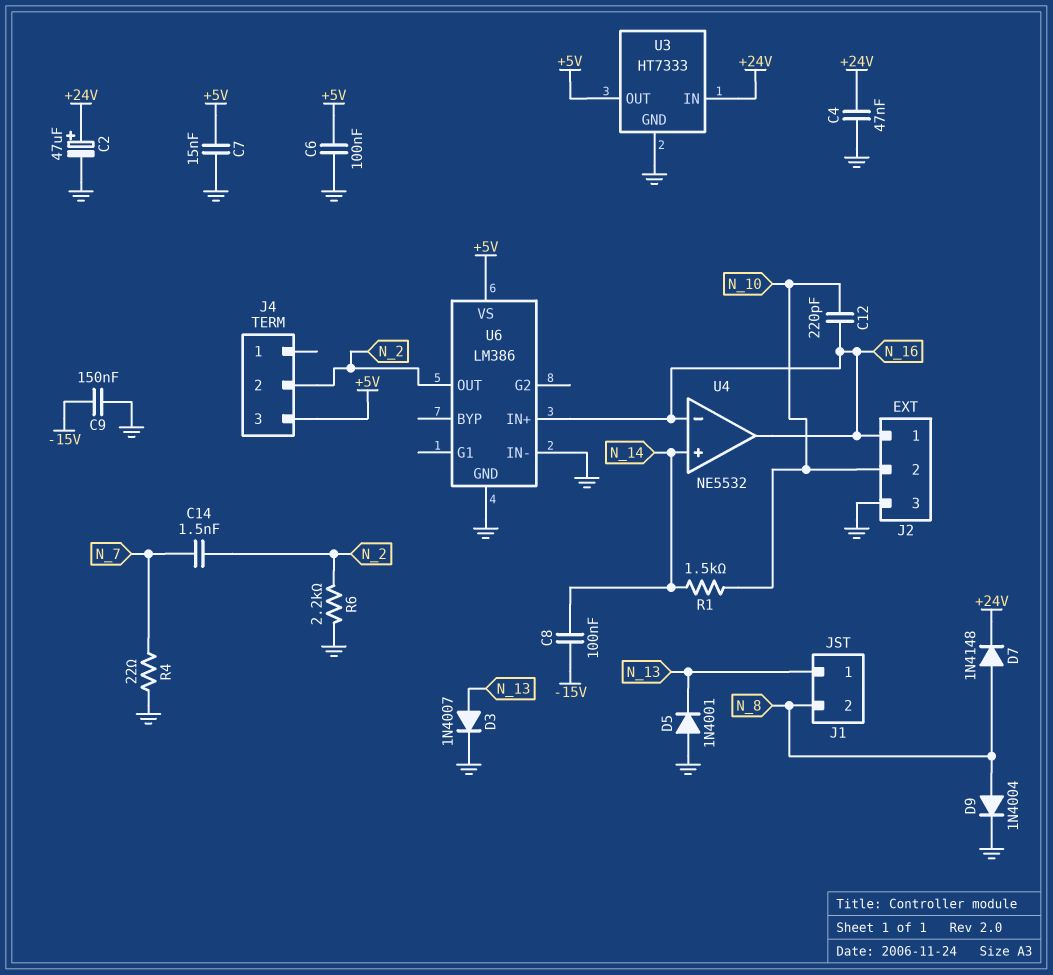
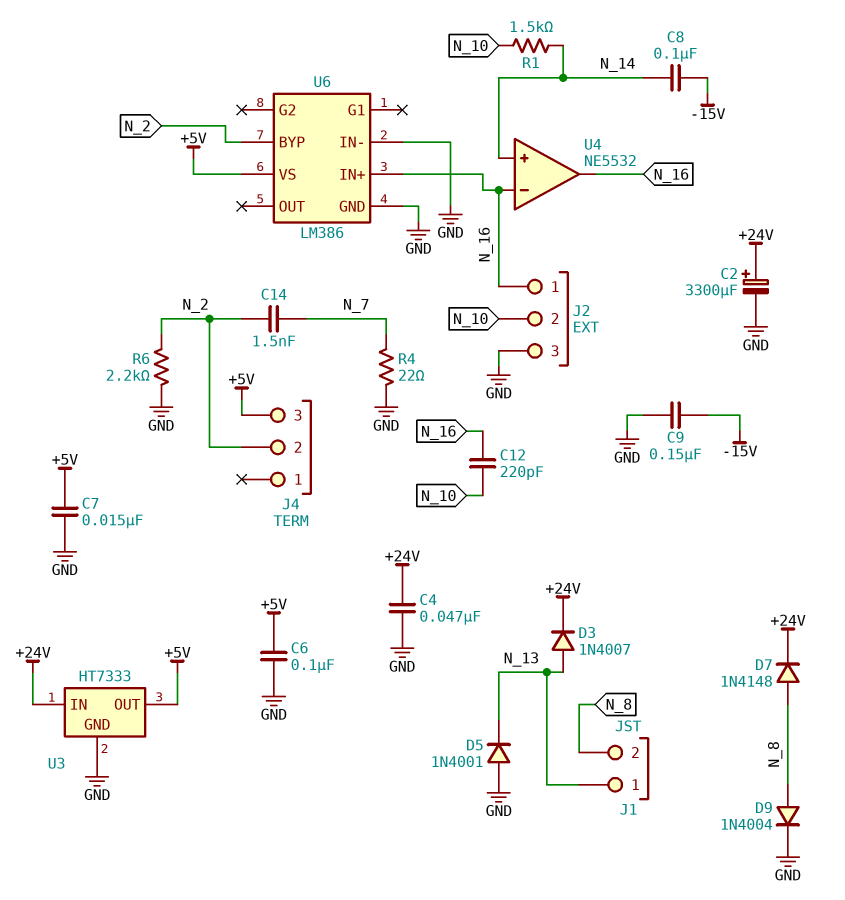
C2: 47uF (plus +24V, minus GND) -> 3300uF (plus +24V, minus GND)
D3: diode 1N4007 (A N_13, K GND) -> diode 1N4007 (A N_13, K +24V)
U6 pin BYP: none -> N_2
U6 pin OUT: N_2 -> none

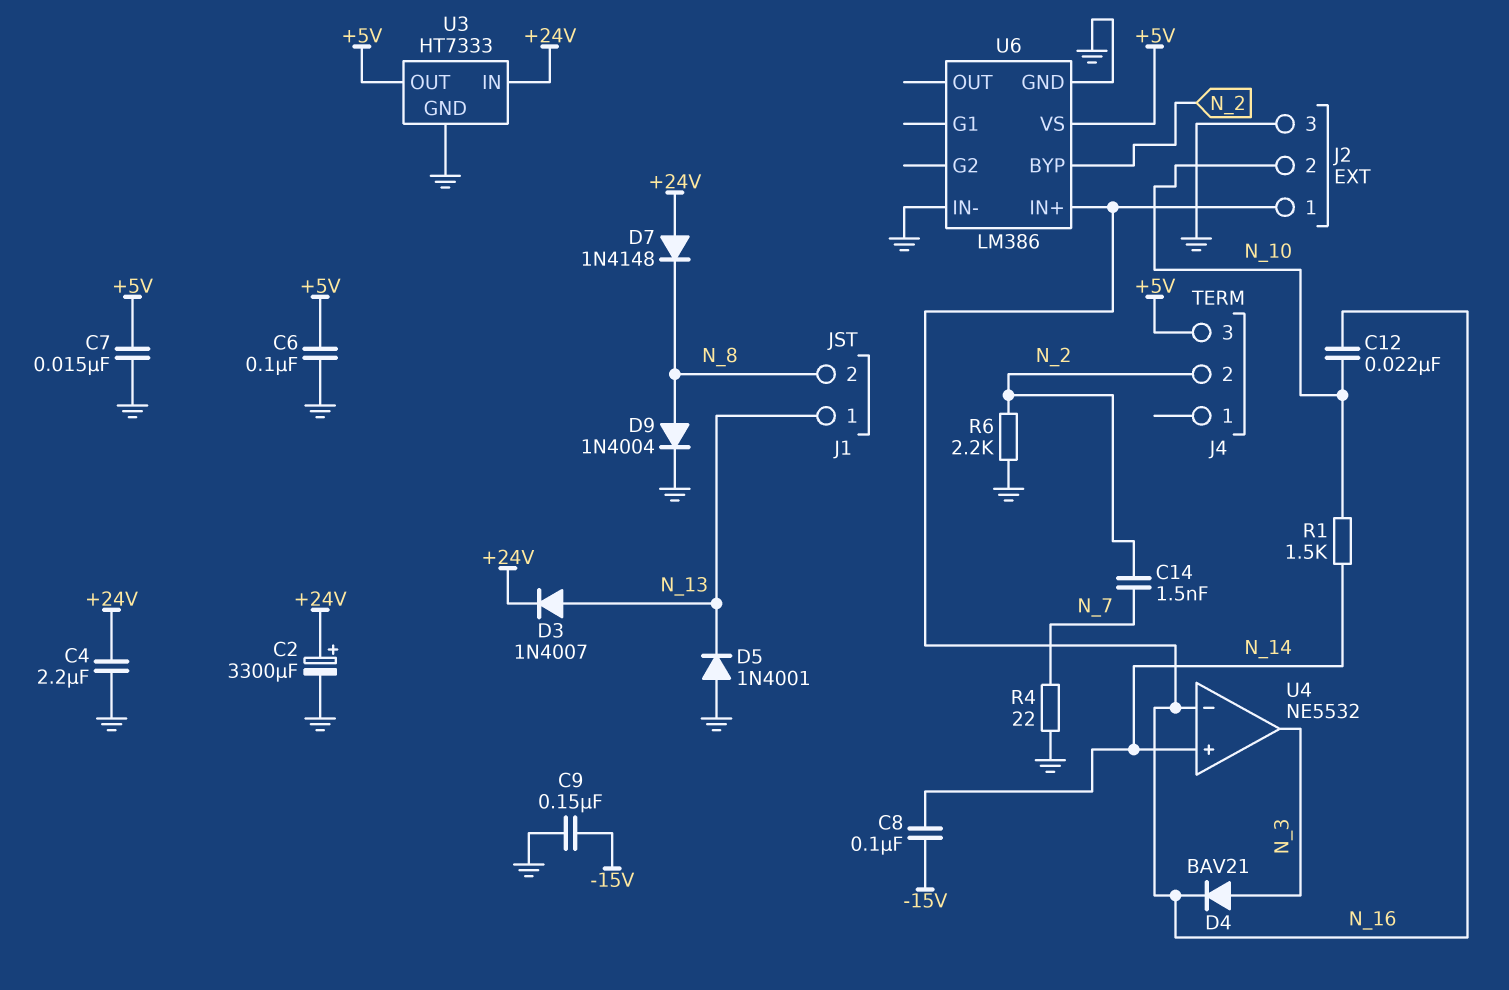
C4: 47nF (+24V, GND) -> 2.2uF (+24V, GND)
C12: 220pF (N_10, N_16) -> 22nF (N_10, N_16)
D4: none -> diode BAV21 (A N_3, K N_16)
D7: diode 1N4148 (A N_8, K +24V) -> diode 1N4148 (A +24V, K N_8)
U4 pin out: N_16 -> N_3

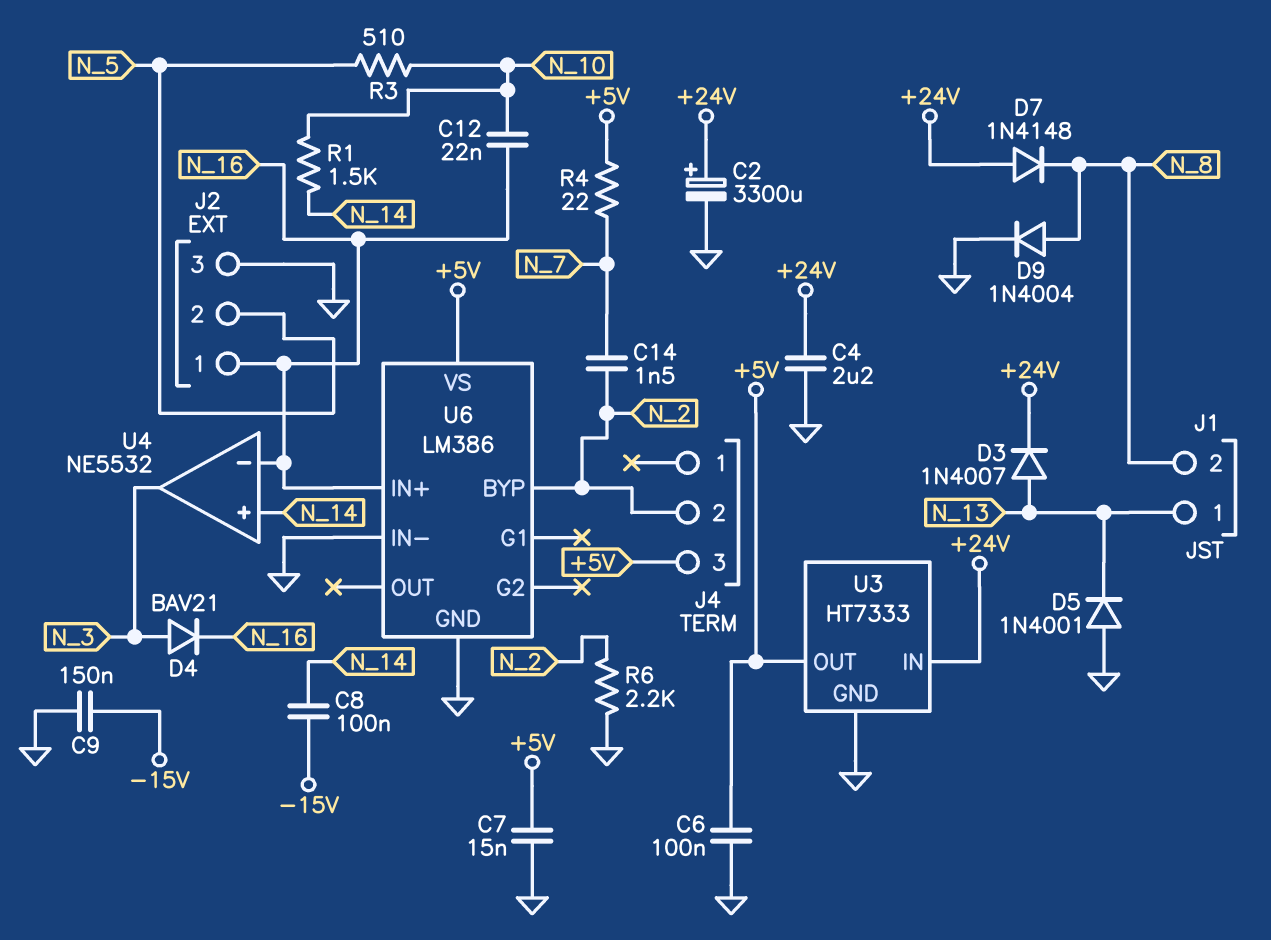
J2 pin 2: N_10 -> N_5
R3: none -> 510 (N_5, N_10)
R4: 22 (GND, N_7) -> 22 (+5V, N_7)

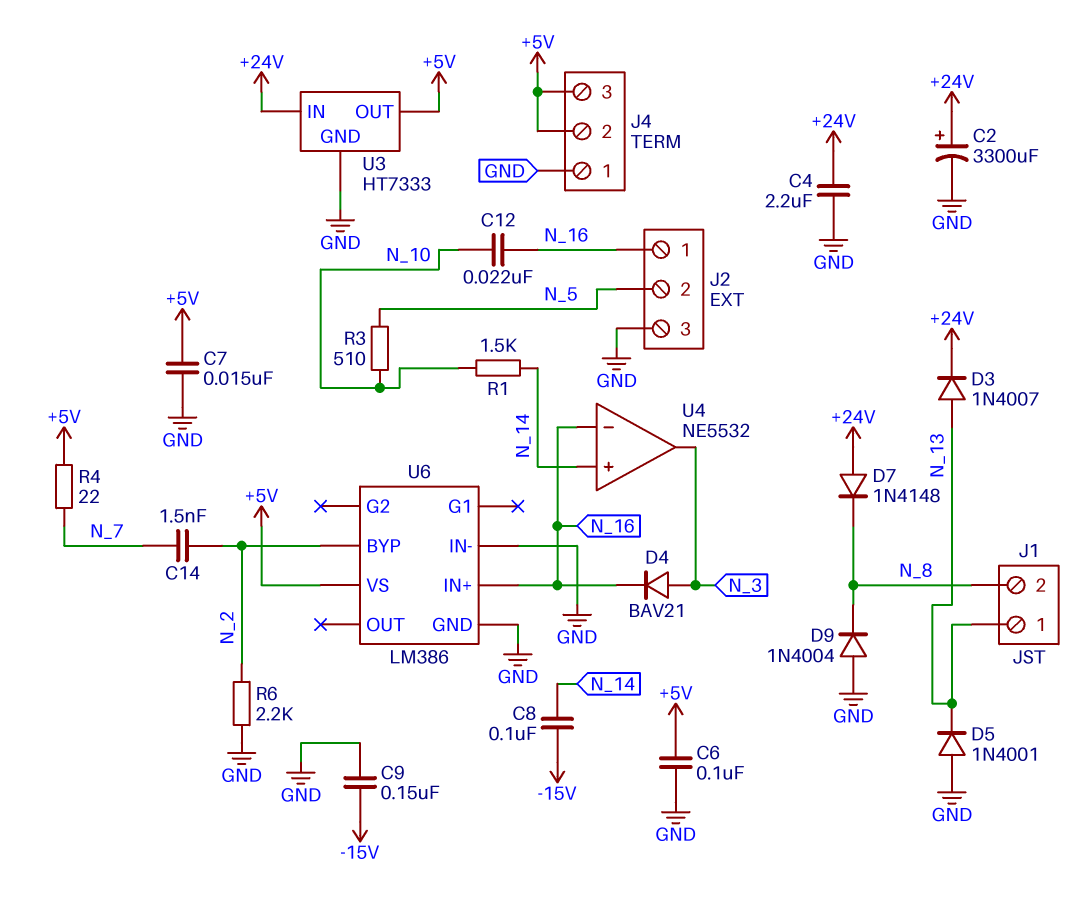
D9: diode 1N4004 (A N_8, K GND) -> diode 1N4004 (A GND, K N_8)
J4 pin 1: none -> GND
J4 pin 2: N_2 -> +5V

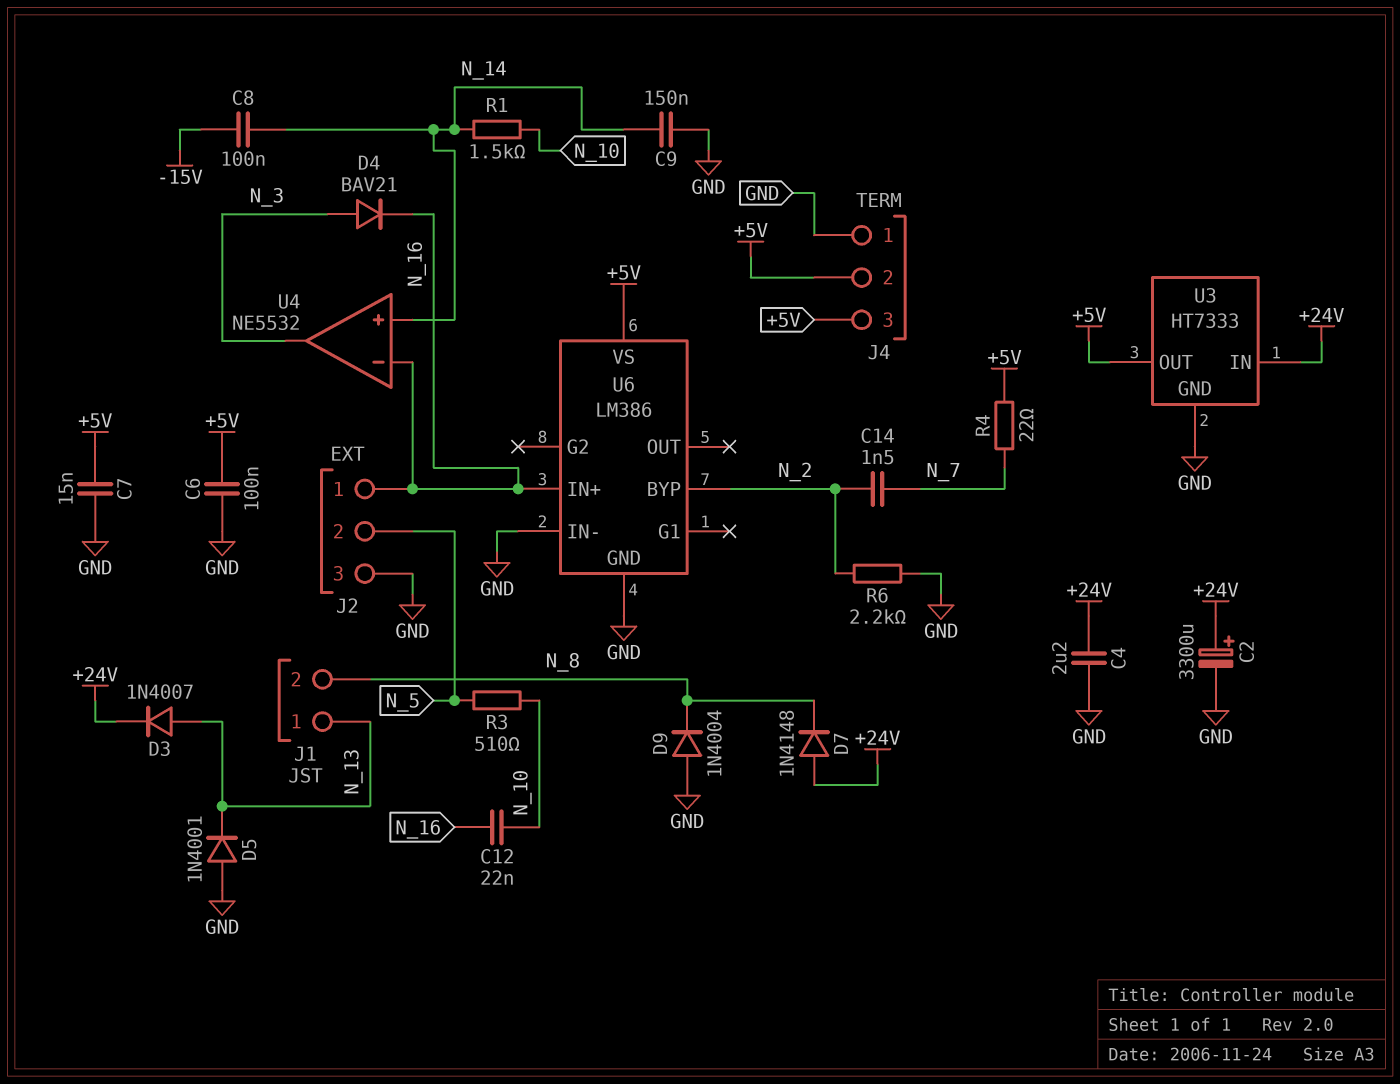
C9: 150nF (-15V, GND) -> 150nF (GND, N_14)

